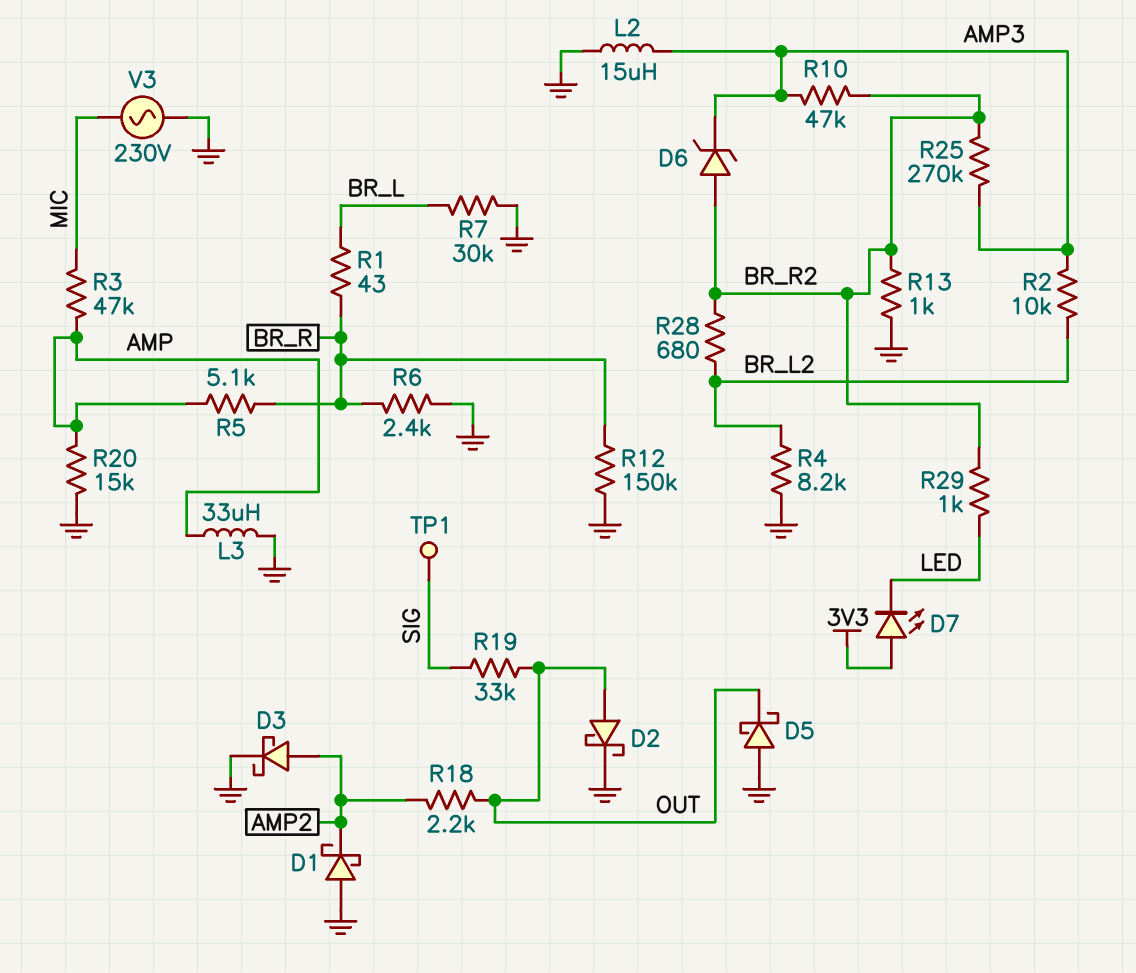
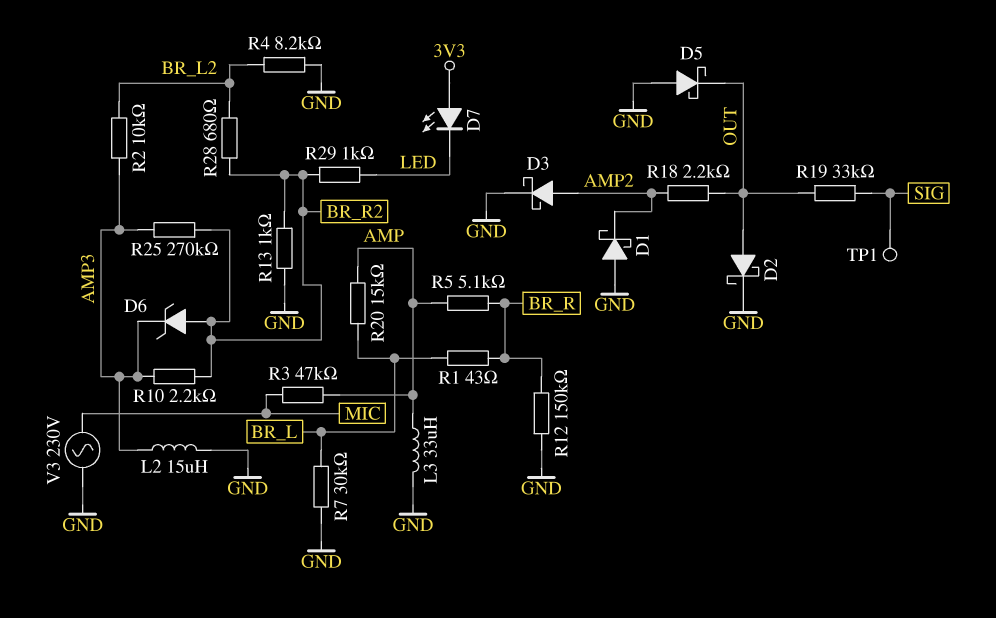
R6: 2.4k (BR_R, GND) -> none
R10: 47k (AMP3, BR_R2) -> 2.2k (AMP3, BR_R2)
R20: 15k (AMP, GND) -> 15k (AMP, BR_L)

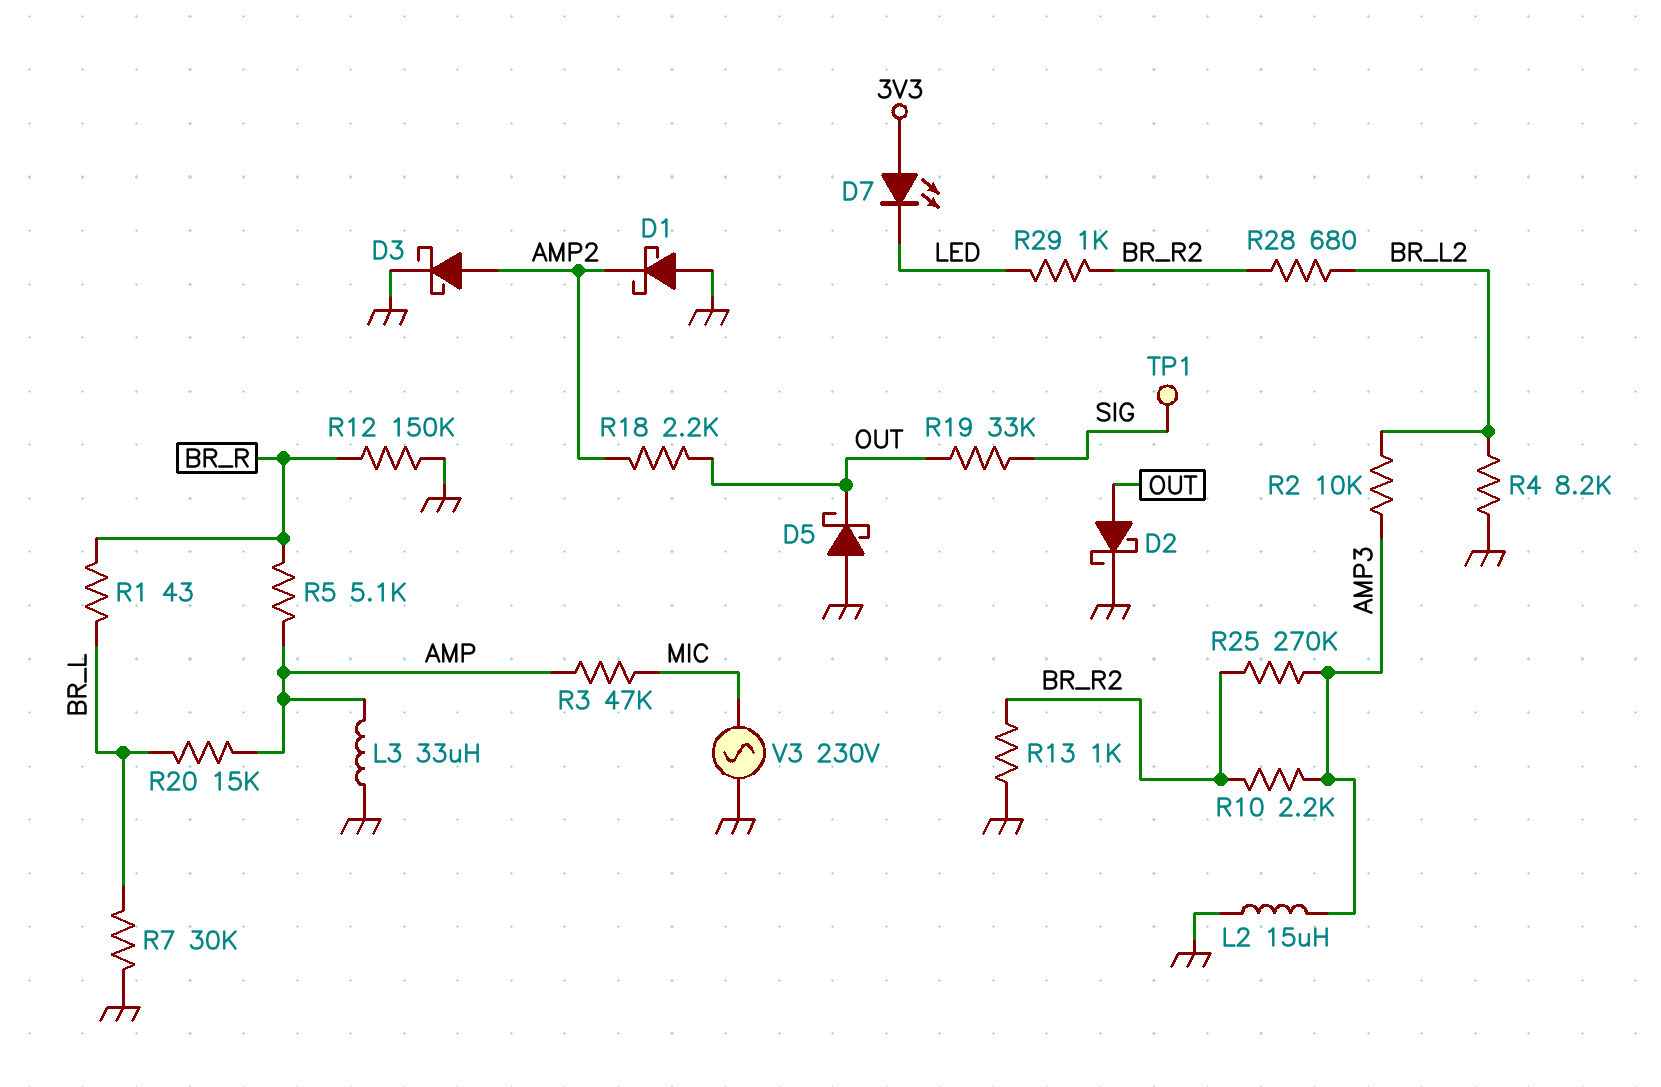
D6: zener (A BR_R2, K AMP3) -> none

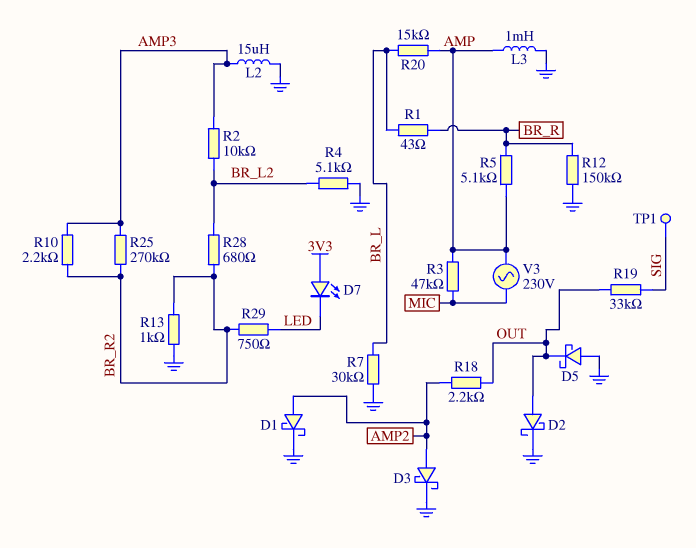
D1: schottky (A GND, K AMP2) -> schottky (A AMP2, K GND)
L3: 33uH (AMP, GND) -> 1mH (AMP, GND)
R4: 8.2k (BR_L2, GND) -> 5.1k (BR_L2, GND)
R29: 1k (BR_R2, LED) -> 750 (BR_R2, LED)
V3: AC 230V (GND, MIC) -> AC 230V (AMP, MIC)

